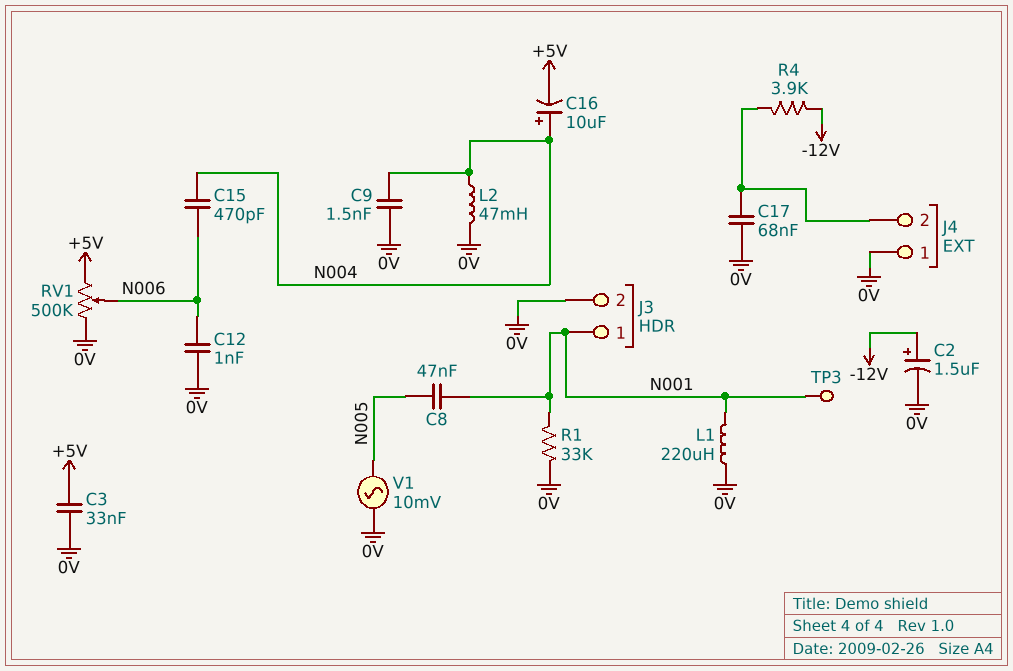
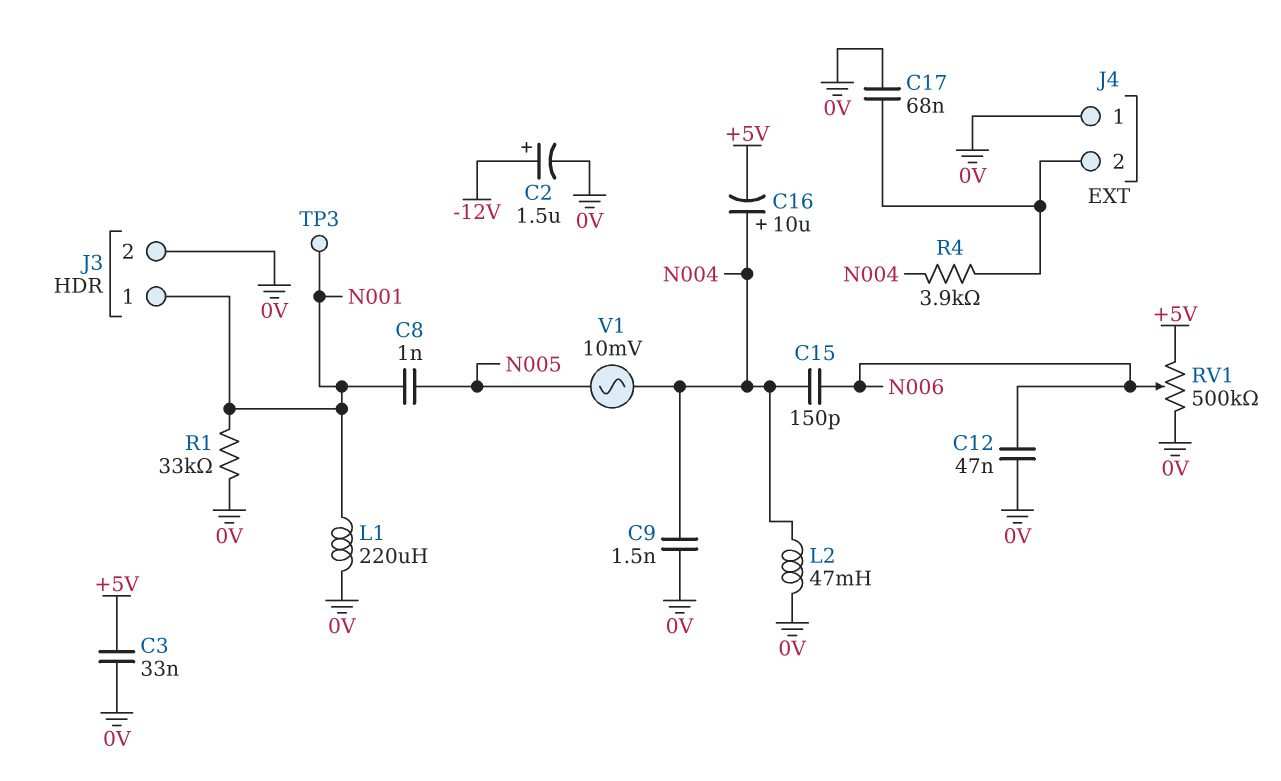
C8: 47nF (N001, N005) -> 1nF (N001, N005)
C12: 1nF (0V, N006) -> 47nF (0V, N006)
C15: 470pF (N004, N006) -> 150pF (N004, N006)
R4: 3.9k (-12V, J4/2) -> 3.9k (J4/2, N004)
V1: AC 10mV (0V, N005) -> AC 10mV (N004, N005)

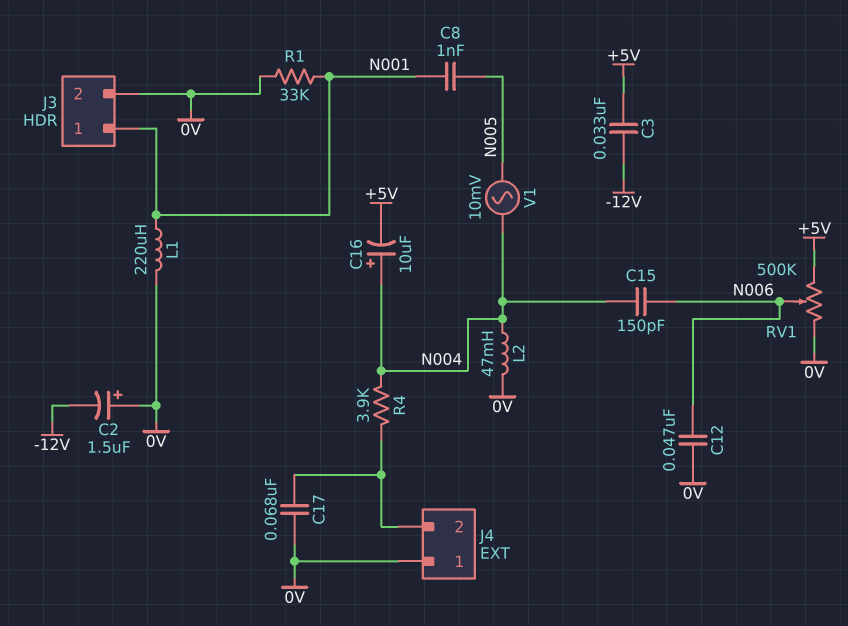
C2: 1.5uF (plus -12V, minus 0V) -> 1.5uF (plus 0V, minus -12V)
C3: 33nF (+5V, 0V) -> 33nF (+5V, -12V)
C9: 1.5nF (0V, N004) -> none
TP3: test point (N001) -> none

